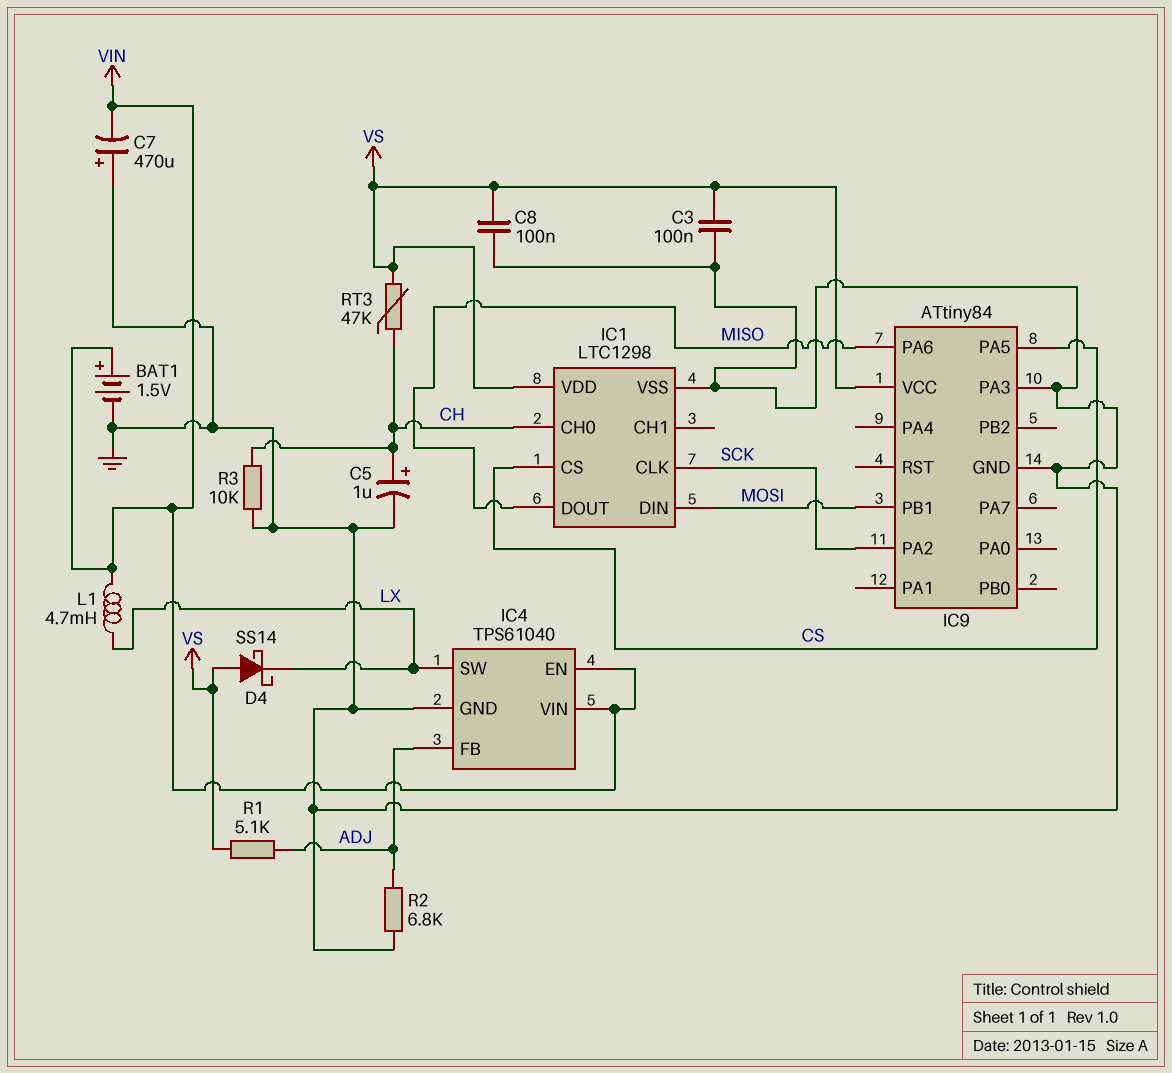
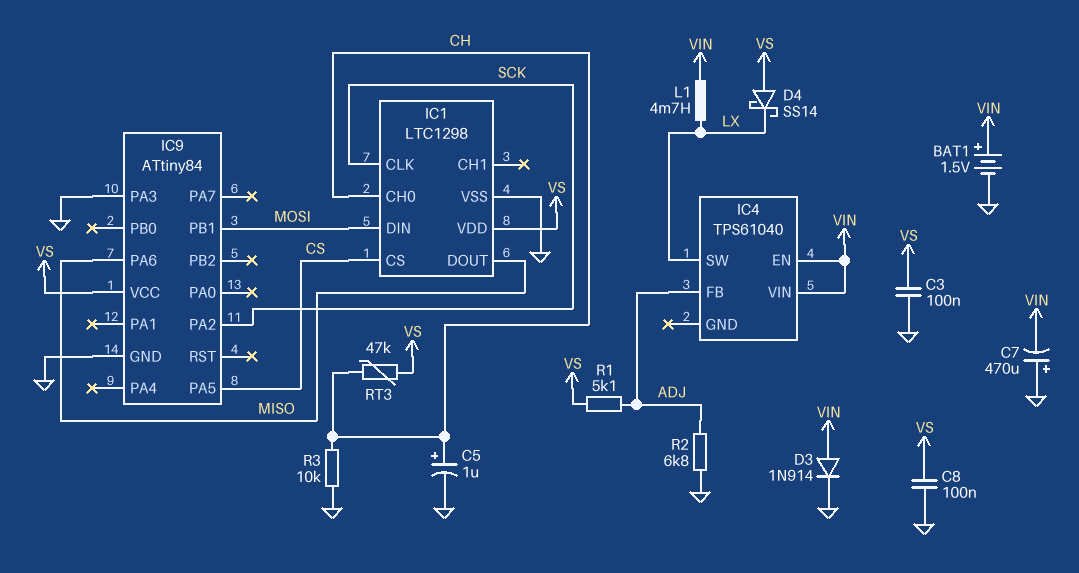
D3: none -> diode 1N914 (A VIN, K GND)
IC4 pin GND: GND -> none

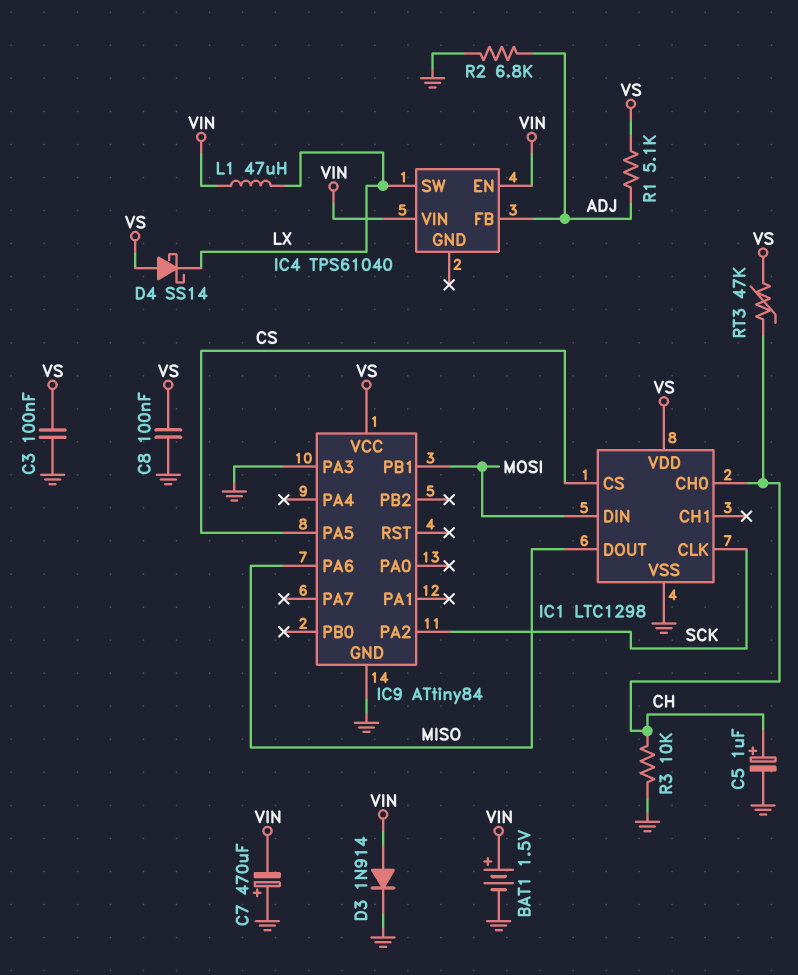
L1: 4.7mH (LX, VIN) -> 47uH (LX, VIN)

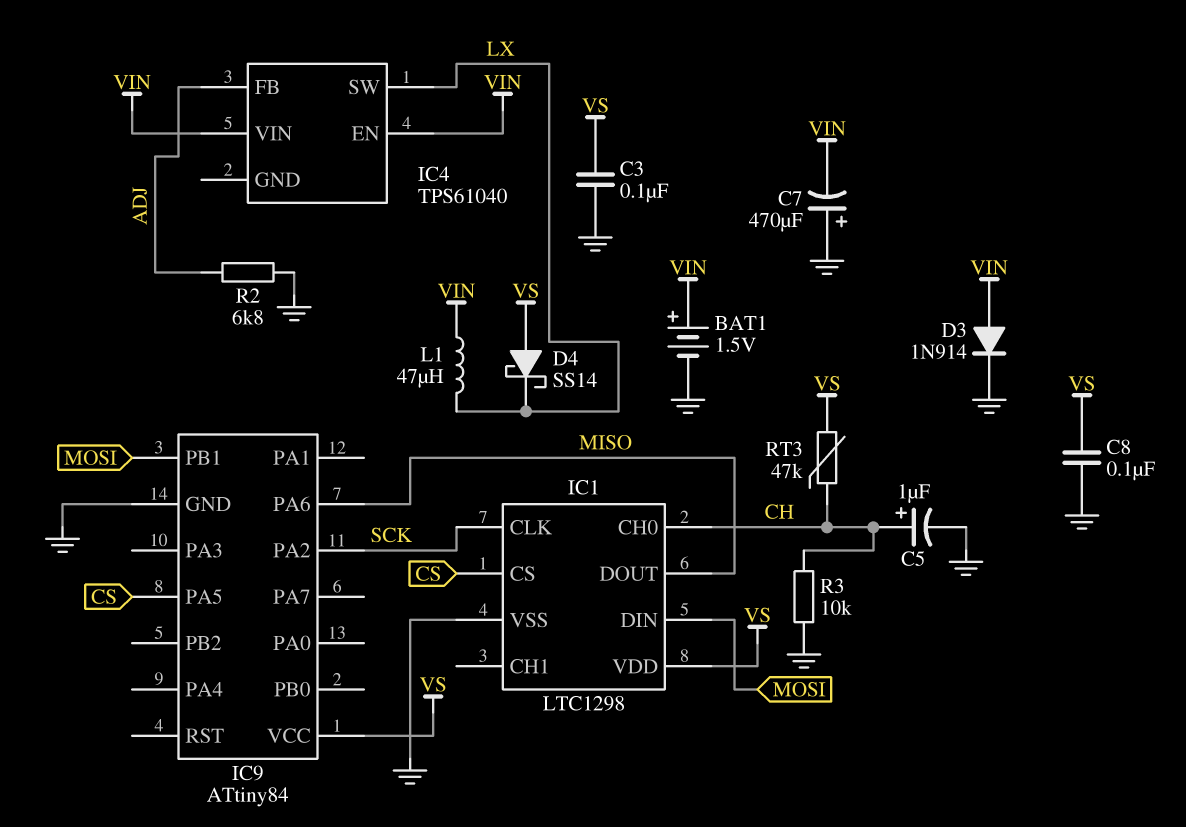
IC9 pin PA3: GND -> none
R1: 5.1k (ADJ, VS) -> none

